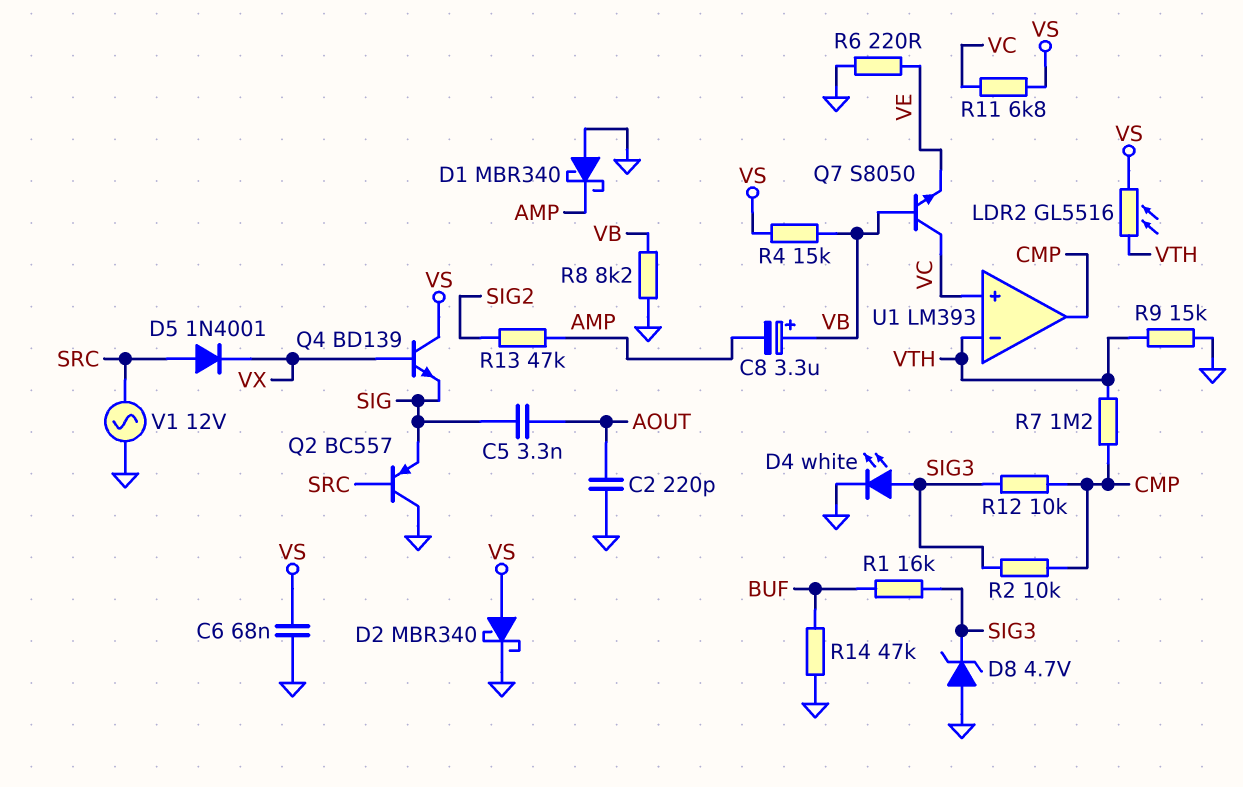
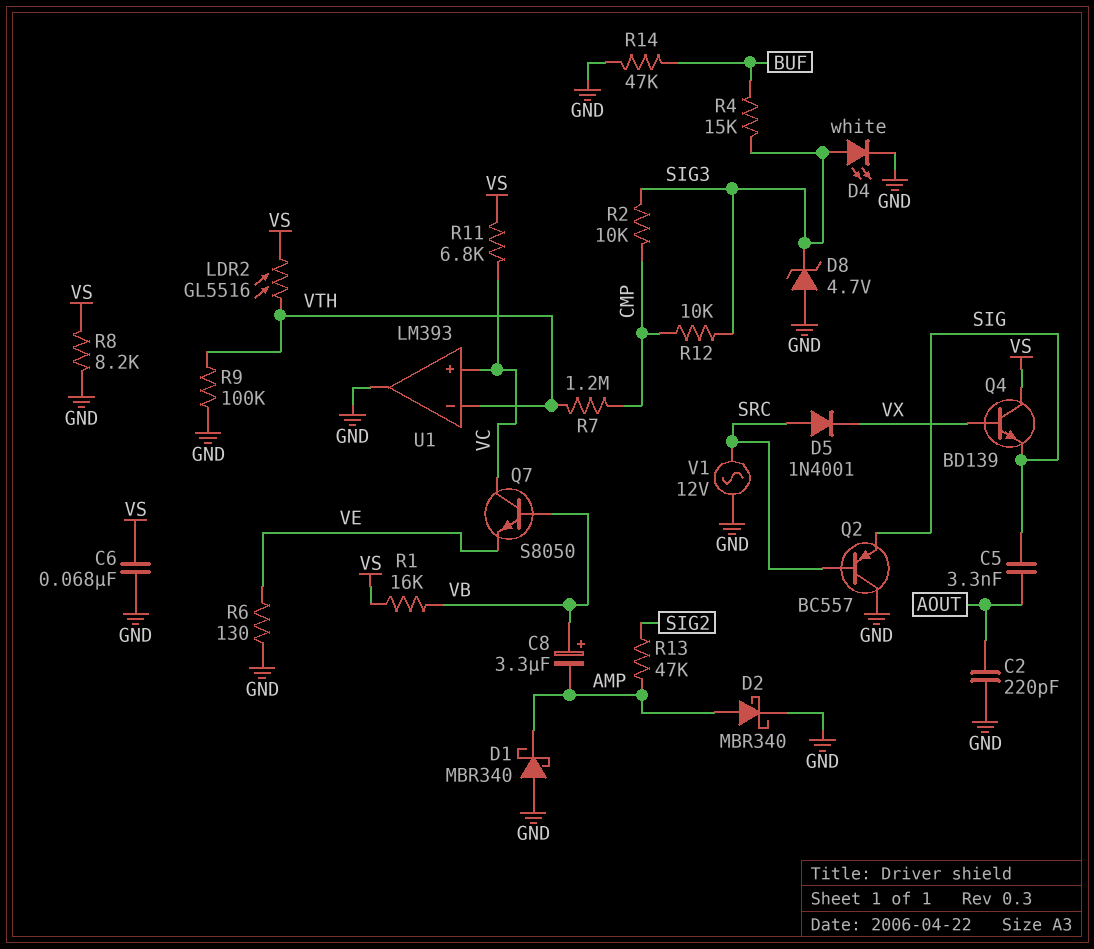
D2: schottky MBR340 (A VS, K GND) -> schottky MBR340 (A AMP, K GND)
R1: 16k (BUF, SIG3) -> 16k (VB, VS)
R4: 15k (VB, VS) -> 15k (BUF, SIG3)
R6: 220 (GND, VE) -> 130 (GND, VE)
R8: 8.2k (GND, VB) -> 8.2k (GND, VS)
R9: 15k (GND, VTH) -> 100k (GND, VTH)
U1 pin out: CMP -> GND

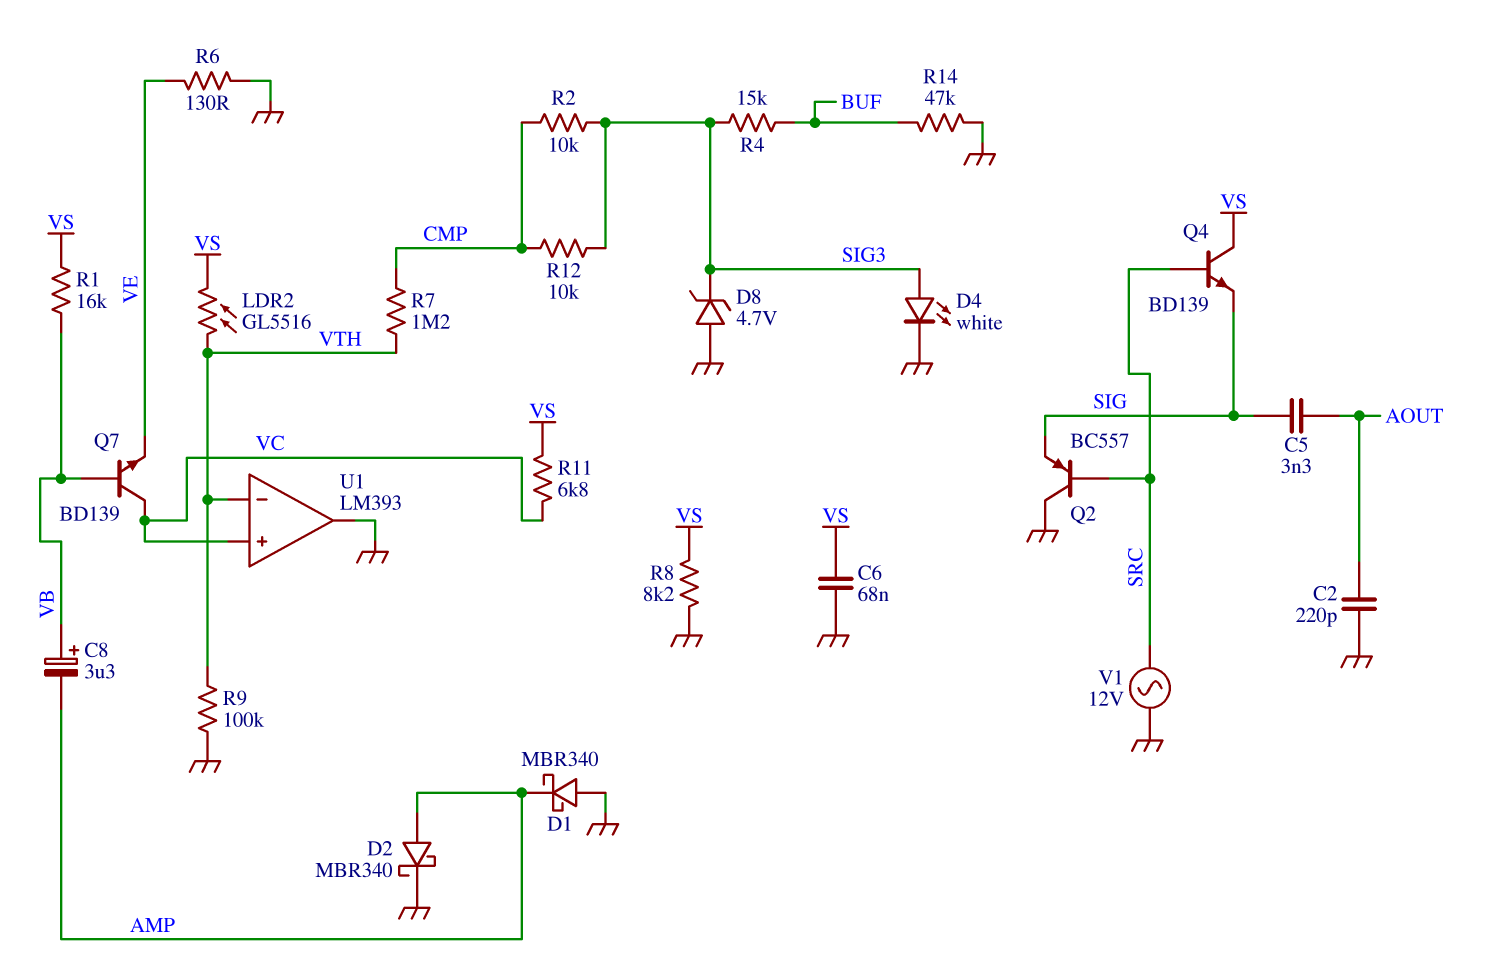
D5: diode 1N4001 (A SRC, K VX) -> none
Q4: NPN BD139 (B VX, C VS, E SIG) -> NPN BD139 (B SRC, C VS, E SIG)
Q7: NPN S8050 (B VB, C VC, E VE) -> NPN BD139 (B VB, C VC, E VE)
R13: 47k (AMP, SIG2) -> none

